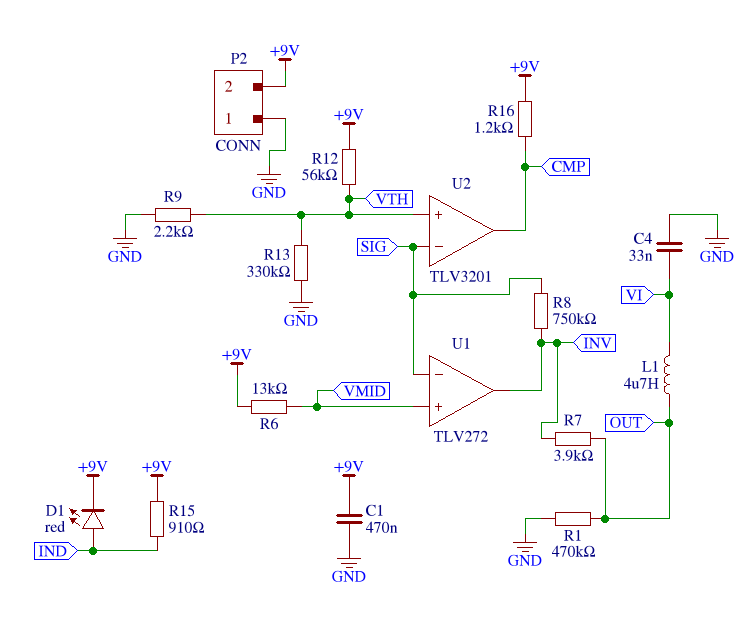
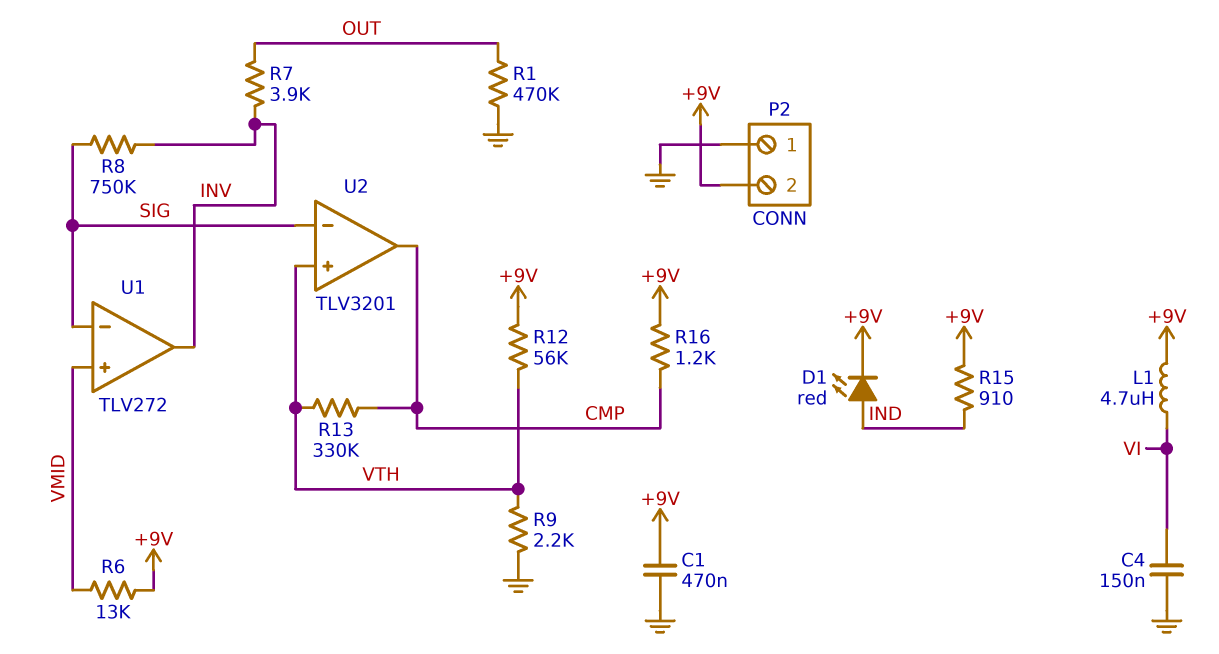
C4: 33nF (GND, VI) -> 150nF (GND, VI)
L1: 4.7uH (OUT, VI) -> 4.7uH (+9V, VI)
R13: 330k (GND, VTH) -> 330k (CMP, VTH)

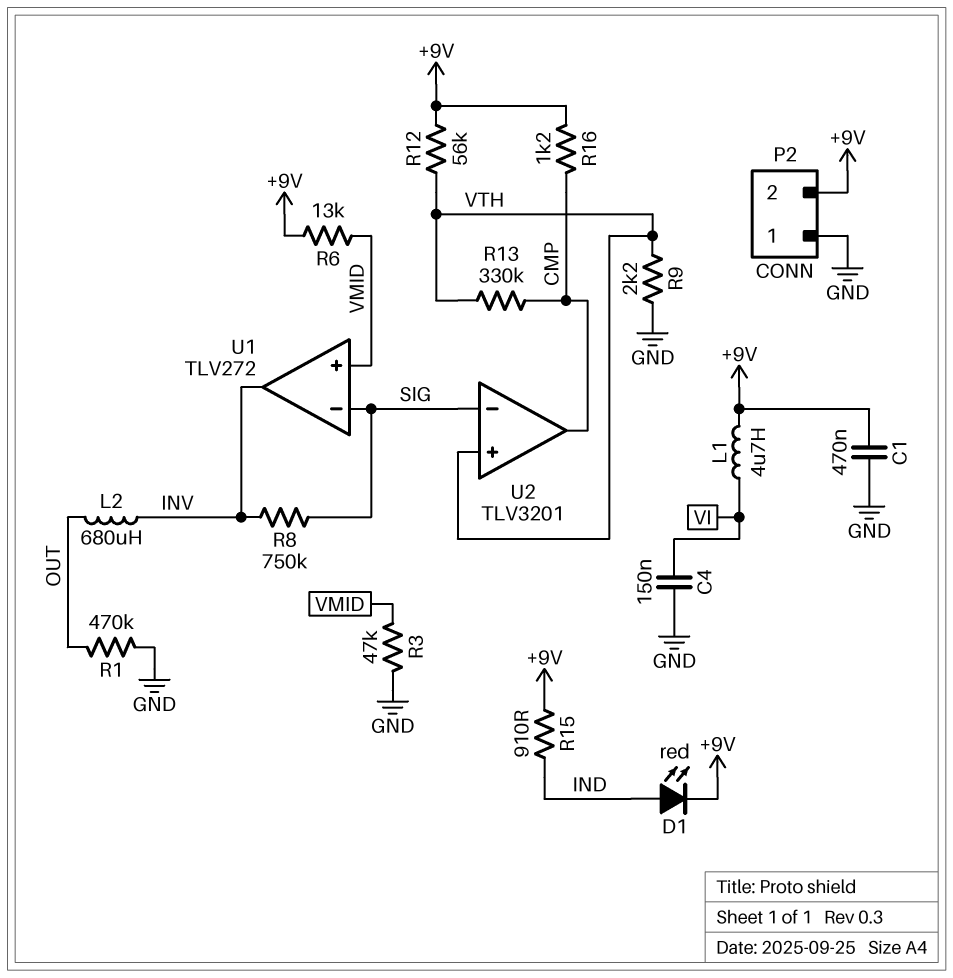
L2: none -> 680uH (INV, OUT)
R3: none -> 47k (GND, VMID)
R7: 3.9k (INV, OUT) -> none

